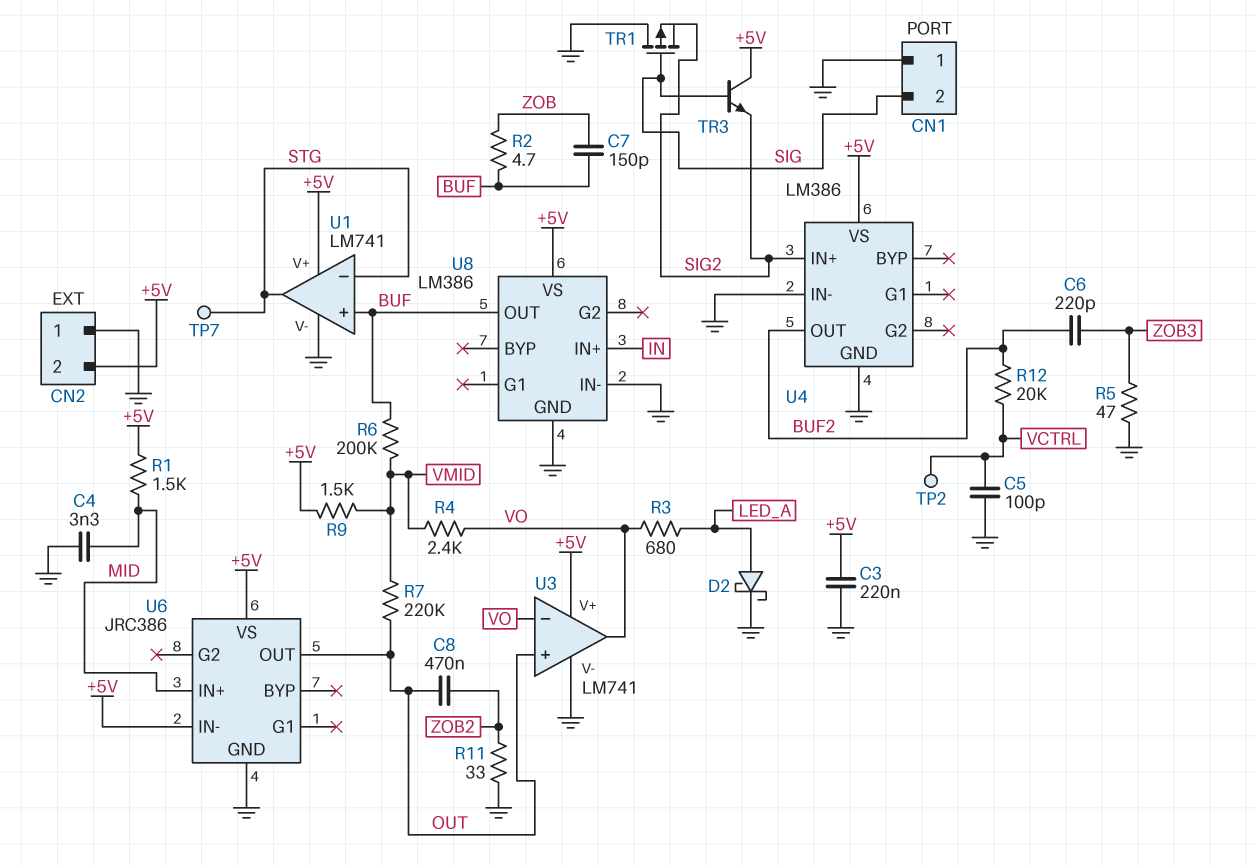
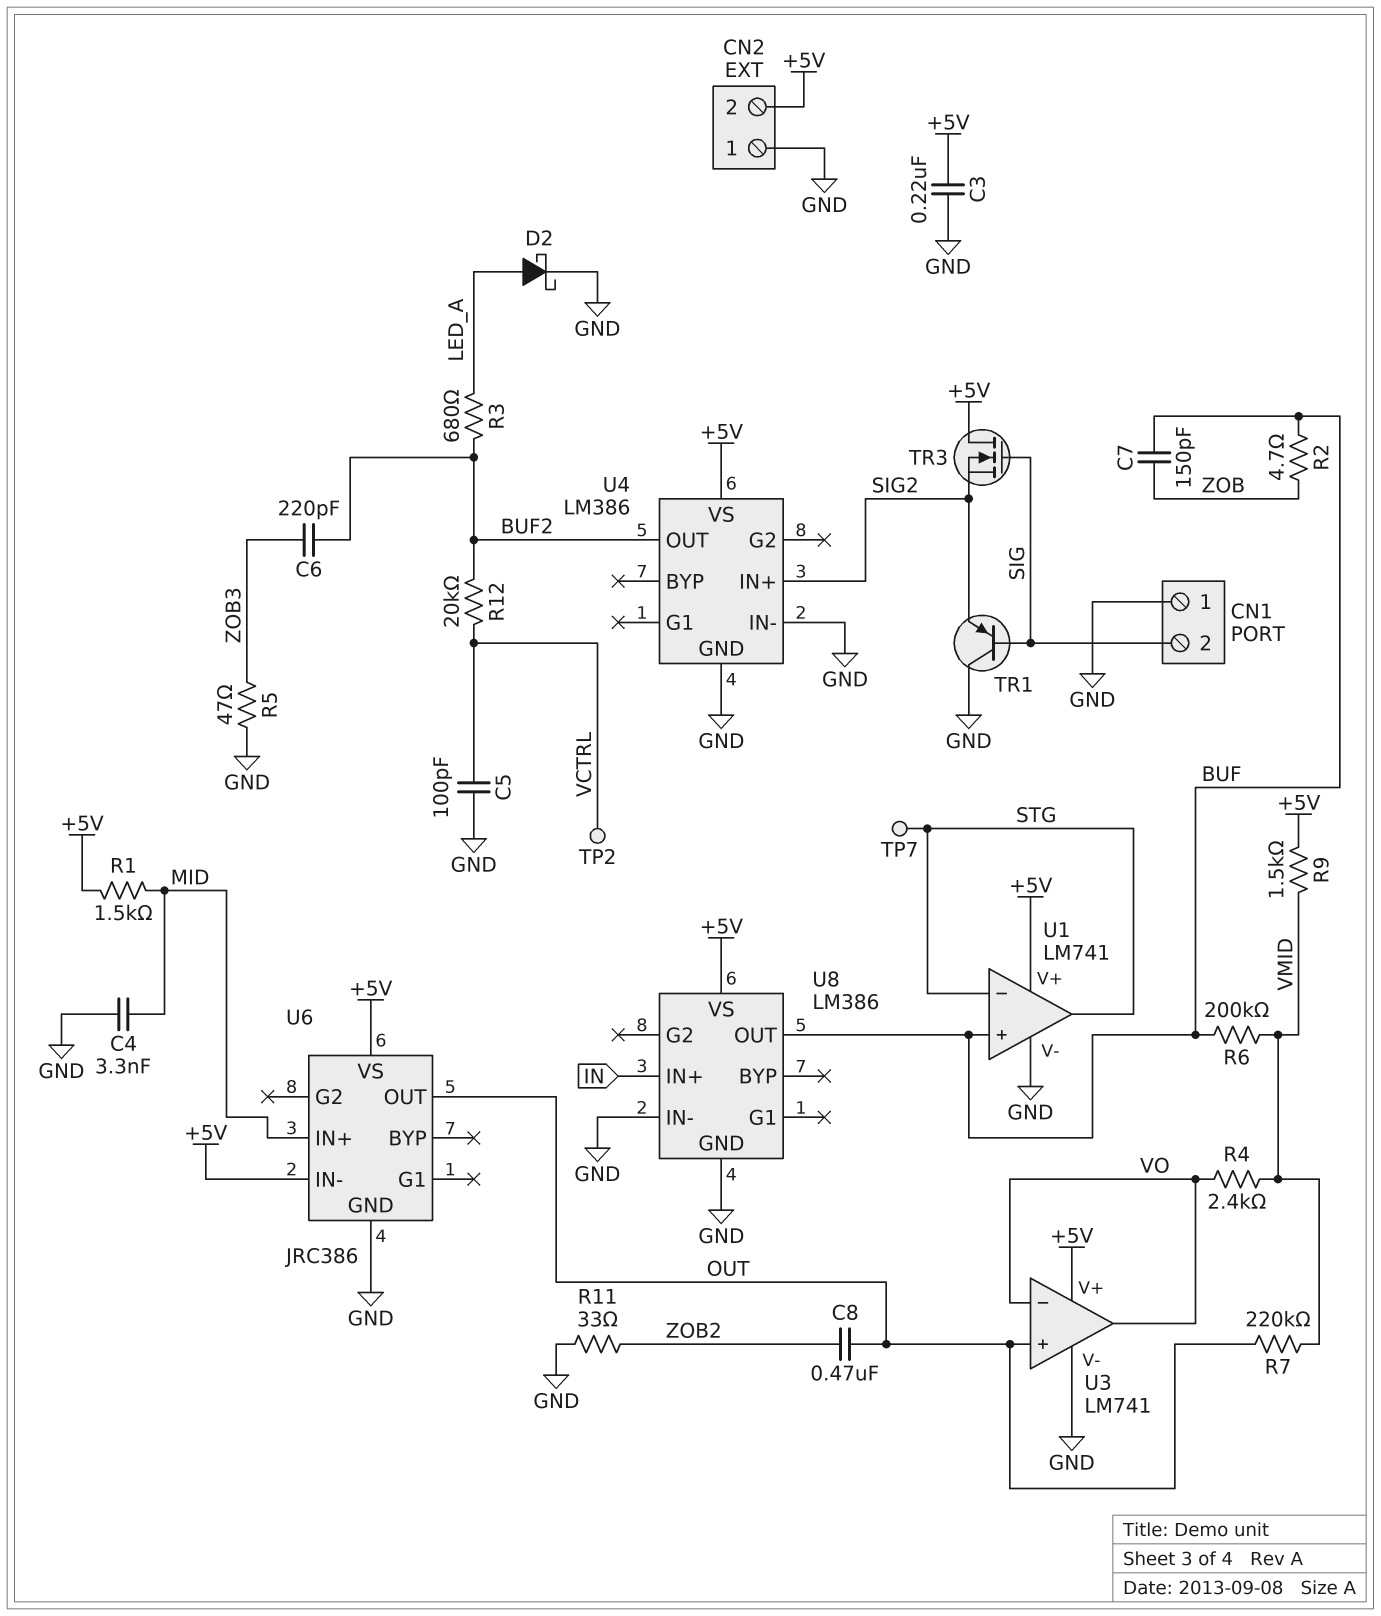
R3: 680 (LED_A, VO) -> 680 (BUF2, LED_A)
TR1: PMOS (G SIG, D GND, S SIG2) -> PNP (B SIG, C GND, E SIG2)
TR3: NPN (B SIG, C +5V, E SIG2) -> NMOS (G SIG, D +5V, S SIG2)

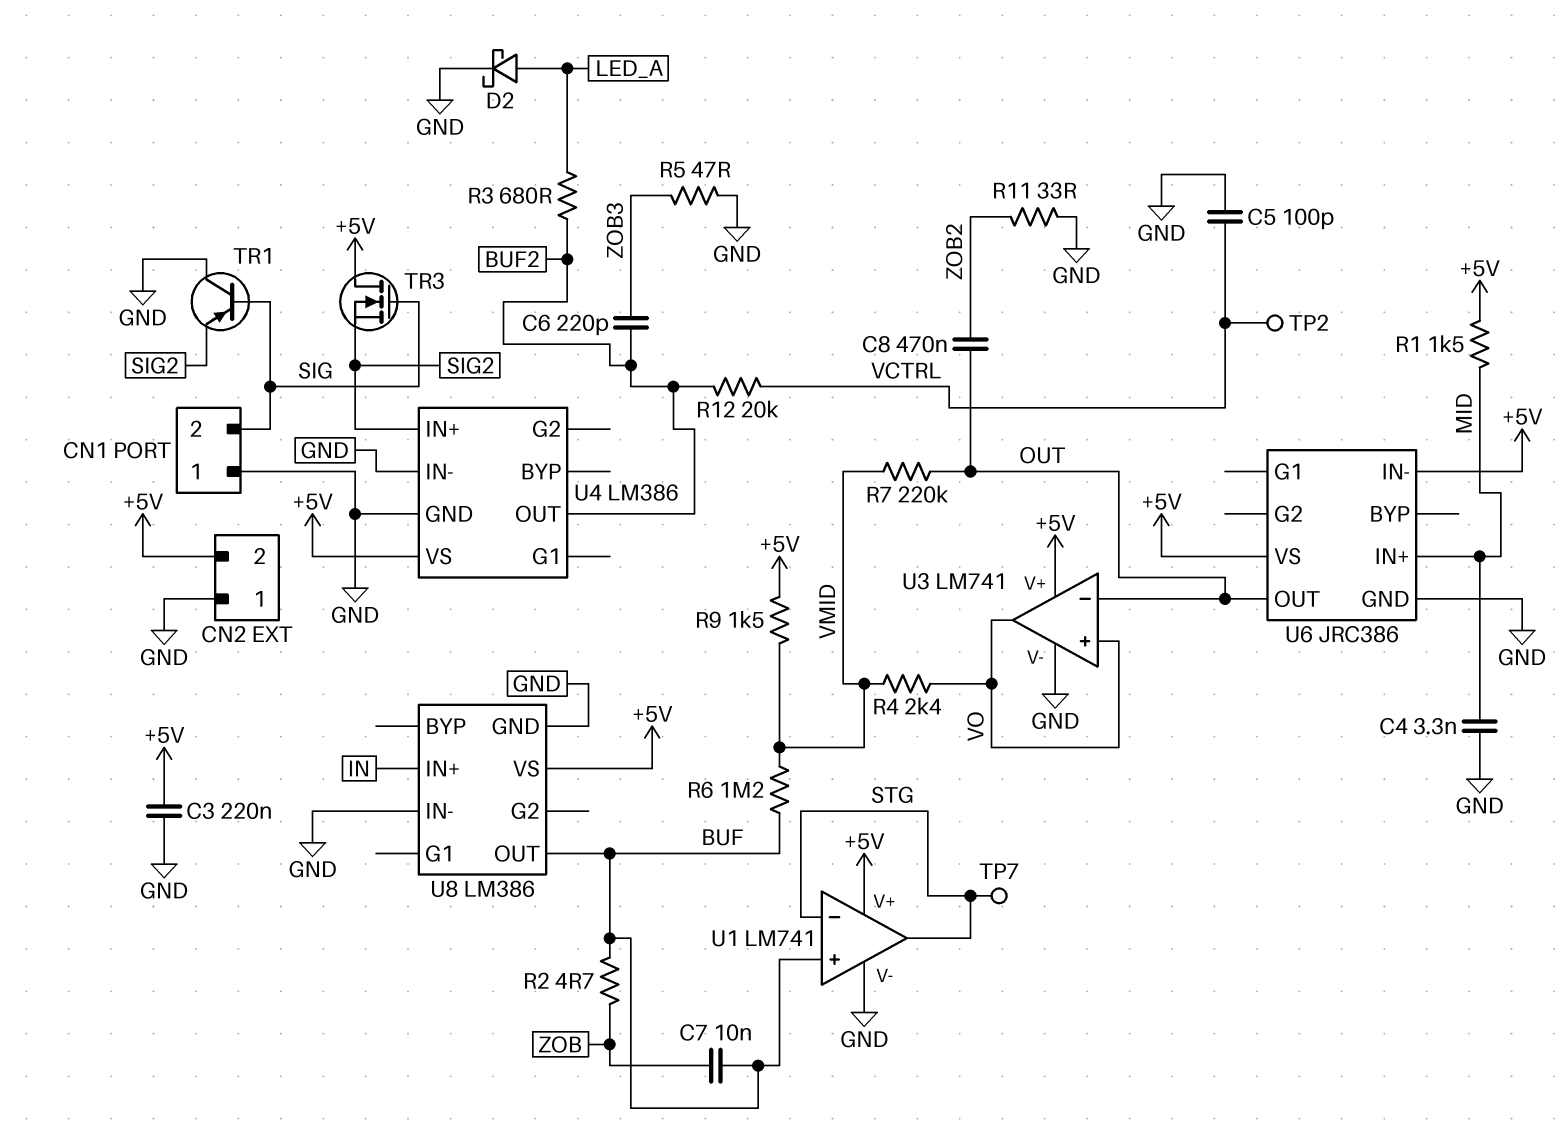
C7: 150pF (BUF, ZOB) -> 10nF (BUF, ZOB)
R6: 200k (BUF, VMID) -> 1.2M (BUF, VMID)
U3 pin in+: OUT -> VO
U3 pin in-: VO -> OUT

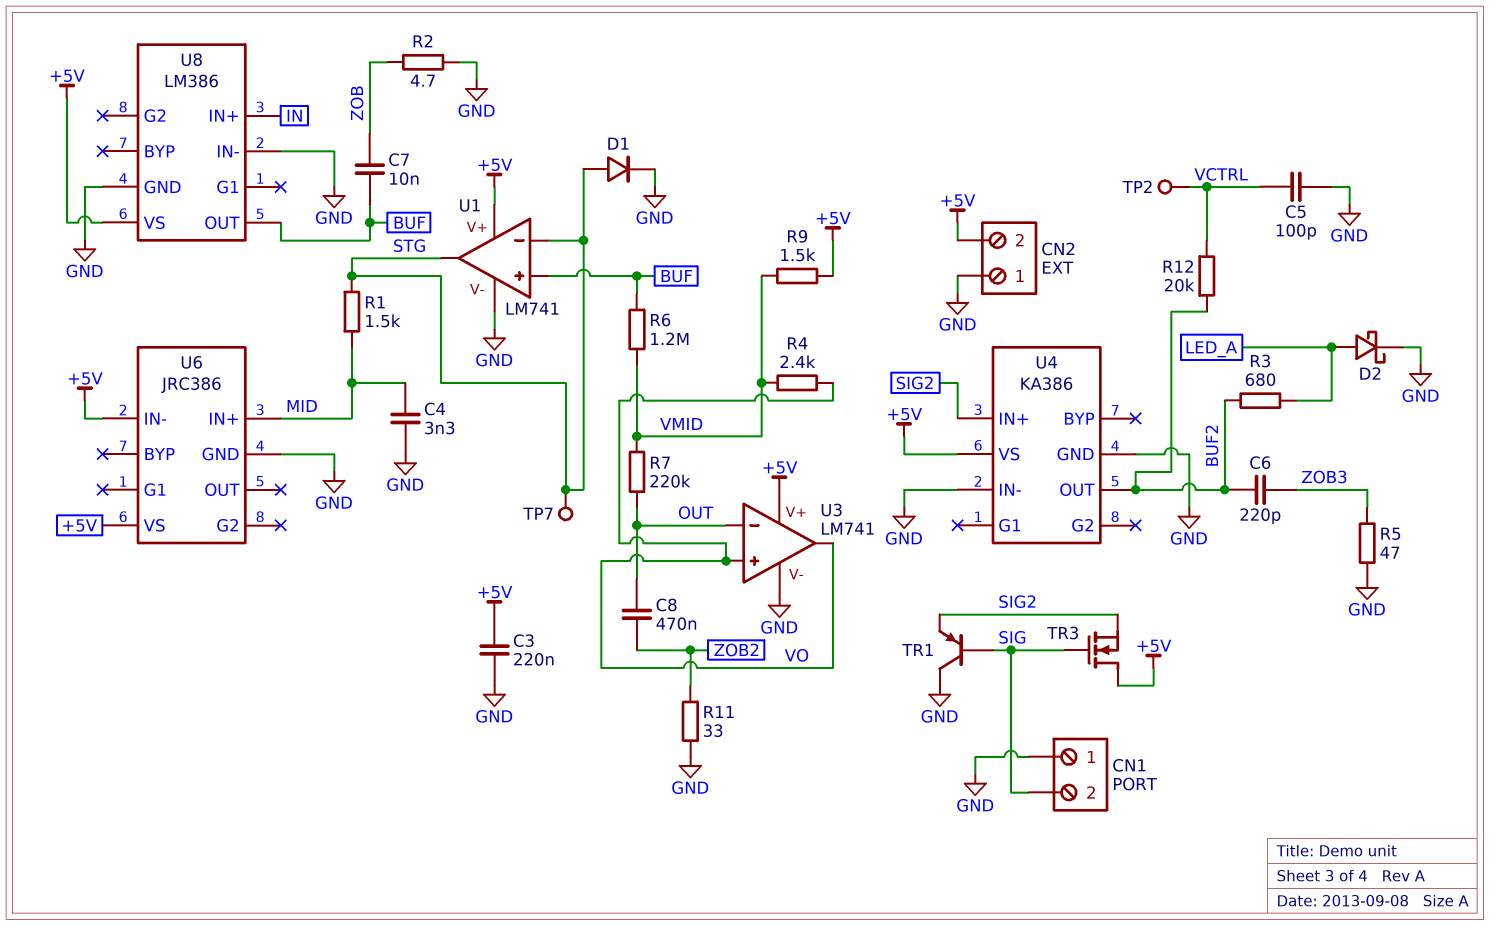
D1: none -> diode (A STG, K GND)
R1: 1.5k (+5V, MID) -> 1.5k (MID, STG)
R2: 4.7 (BUF, ZOB) -> 4.7 (GND, ZOB)
U4: LM386 -> KA386
U6 pin OUT: OUT -> none

